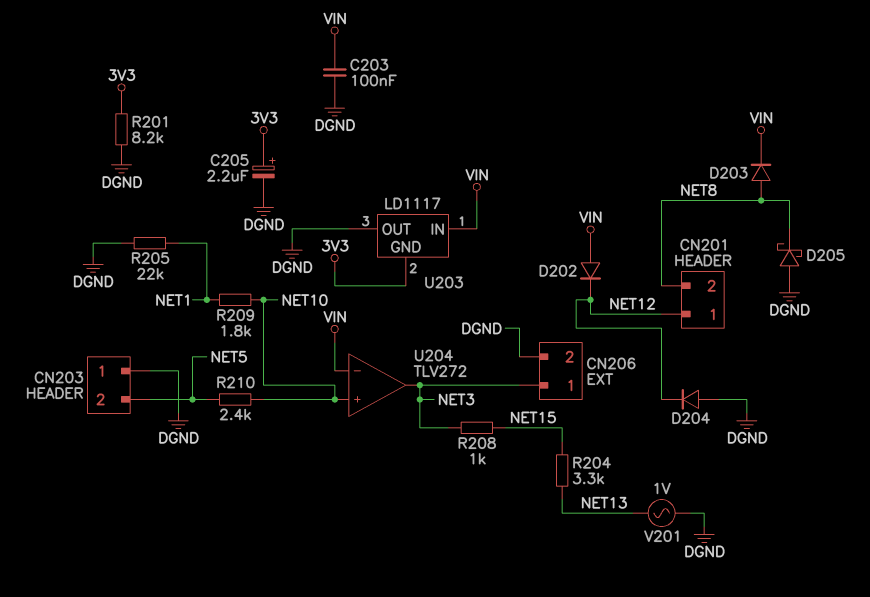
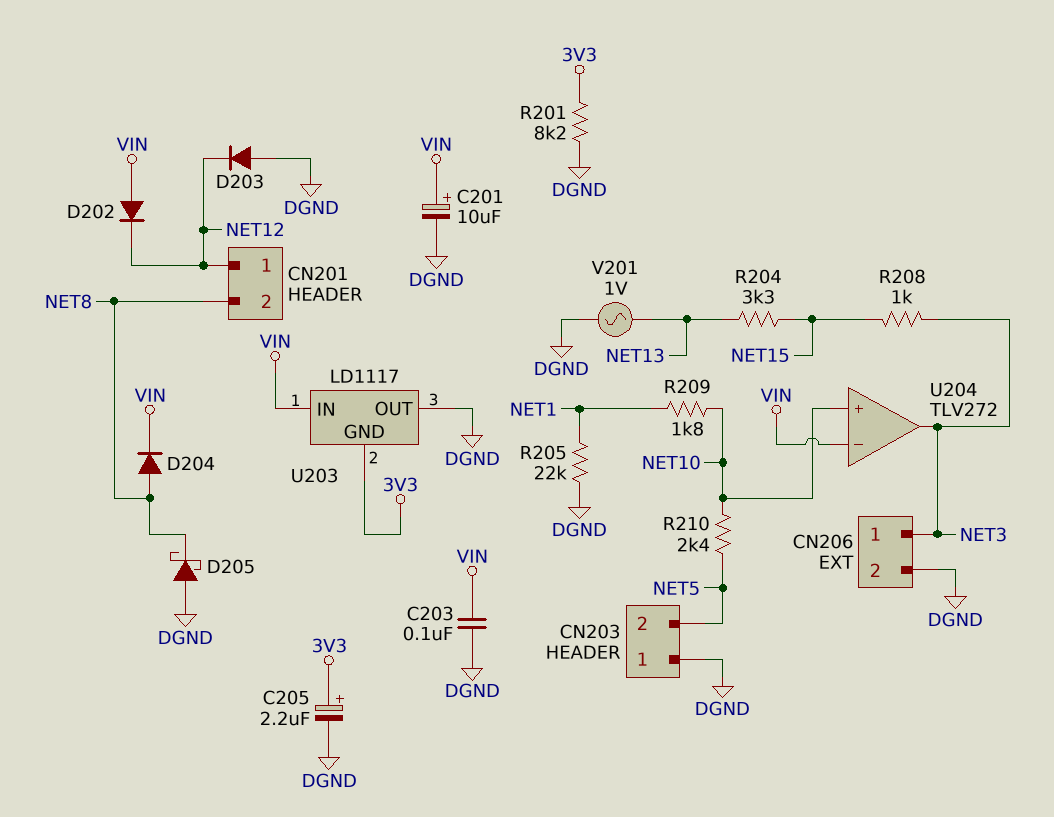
C201: none -> 10uF (plus VIN, minus DGND)
D203: diode (A NET8, K VIN) -> diode (A DGND, K NET12)
D204: diode (A DGND, K NET12) -> diode (A NET8, K VIN)

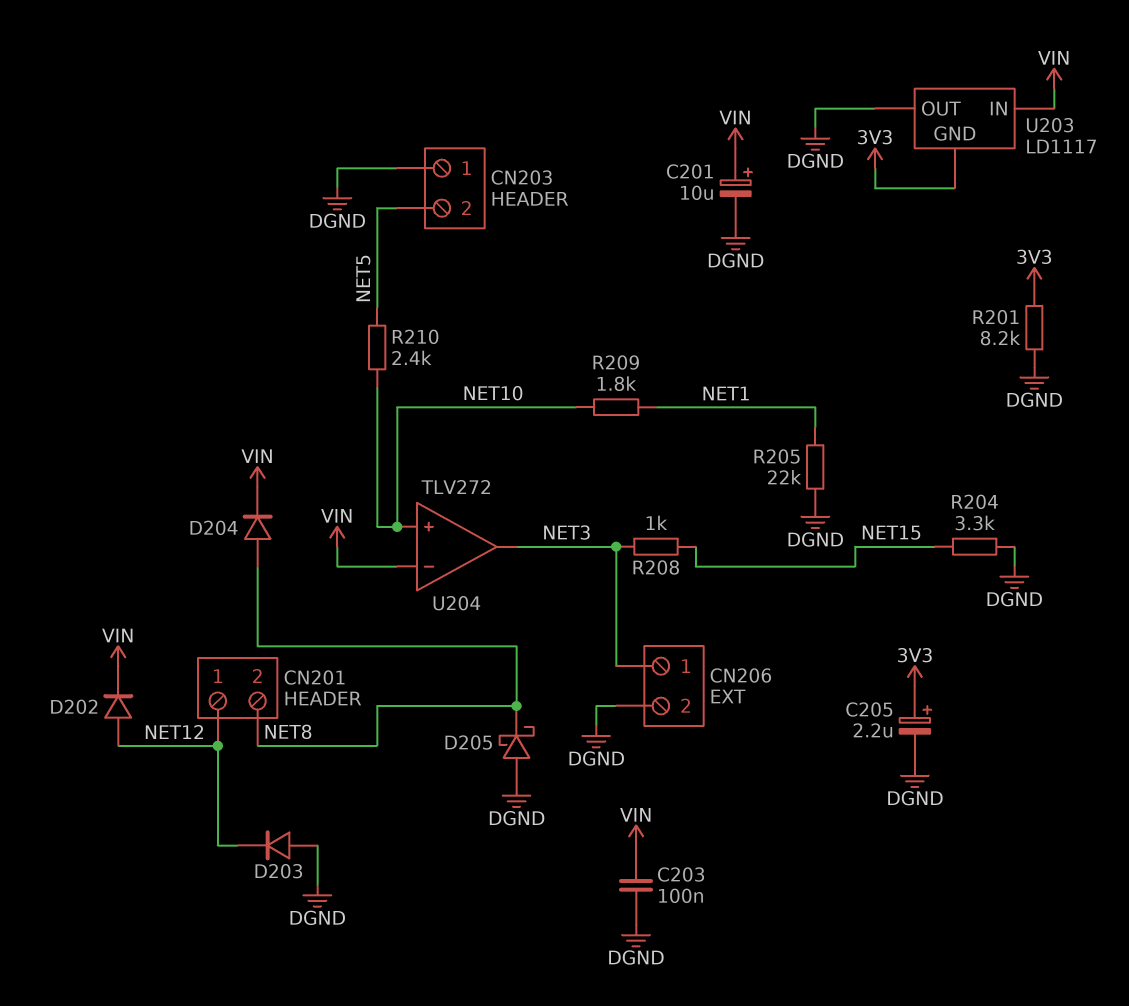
D202: diode (A VIN, K NET12) -> diode (A NET12, K VIN)
R204: 3.3k (NET13, NET15) -> 3.3k (DGND, NET15)
V201: AC 1V (DGND, NET13) -> none

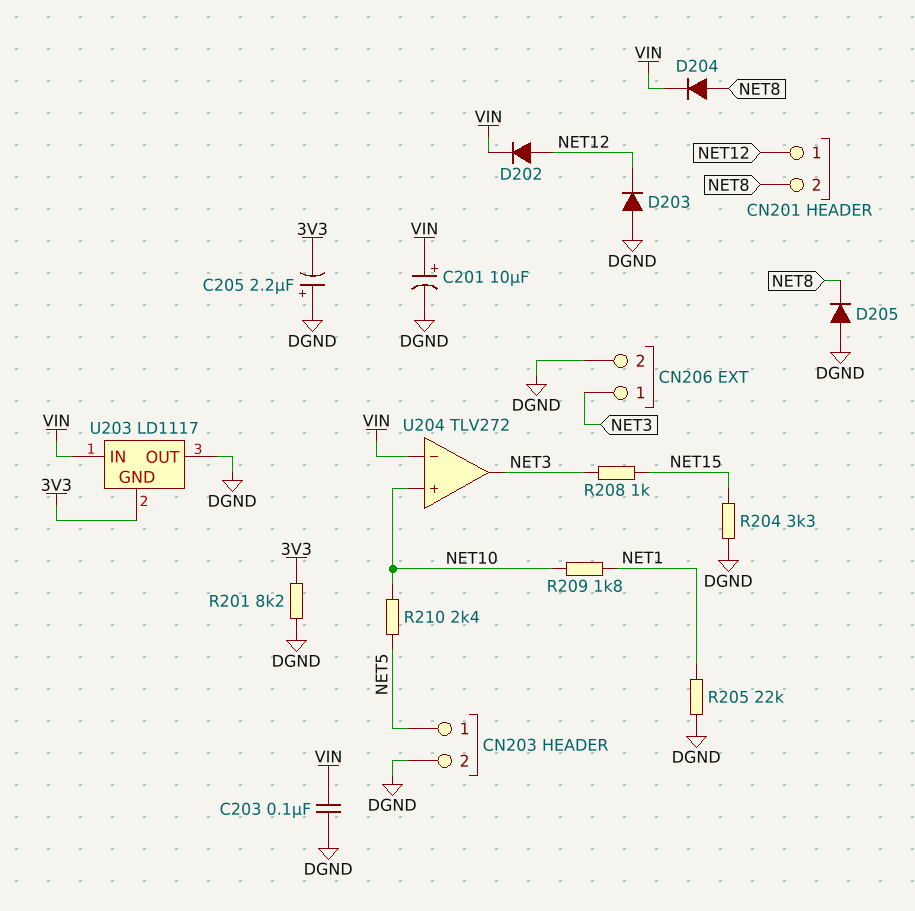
C205: 2.2uF (plus 3V3, minus DGND) -> 2.2uF (plus DGND, minus 3V3)
CN203 pin 1: DGND -> NET5
CN203 pin 2: NET5 -> DGND
D205: schottky (A DGND, K NET8) -> diode (A DGND, K NET8)

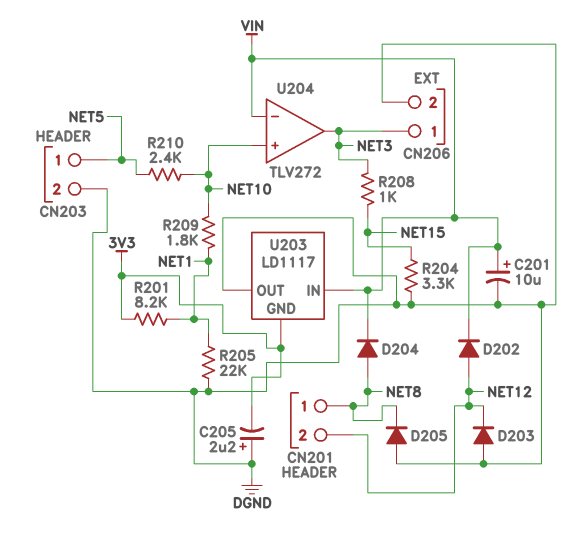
C203: 100nF (DGND, VIN) -> none
CN201 pin 1: NET12 -> NET8
CN201 pin 2: NET8 -> NET12
R201: 8.2k (3V3, DGND) -> 8.2k (3V3, NET1)

